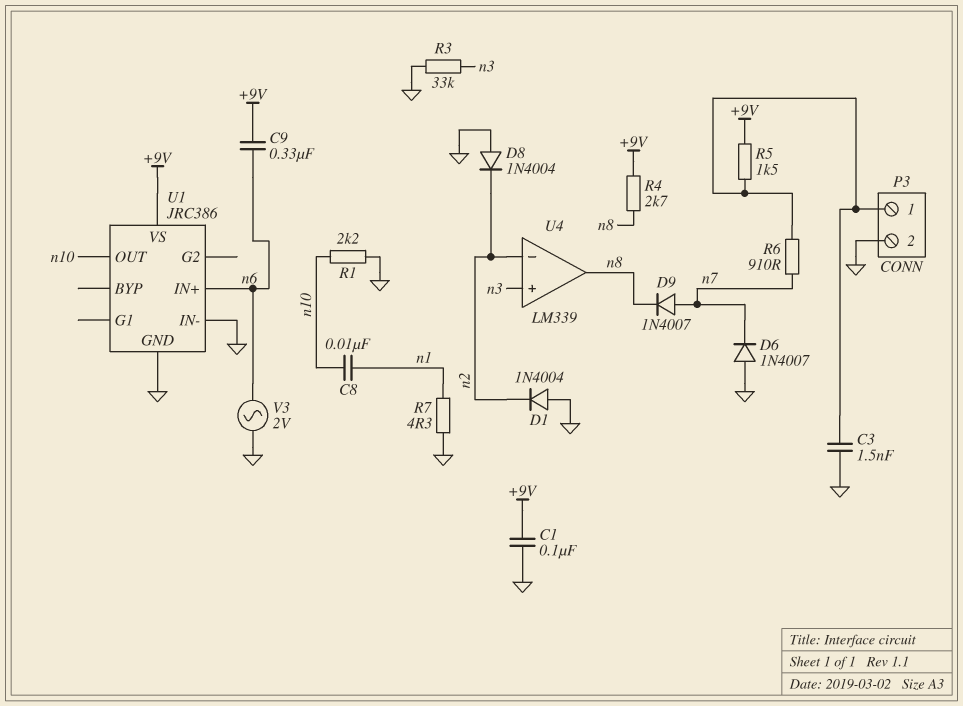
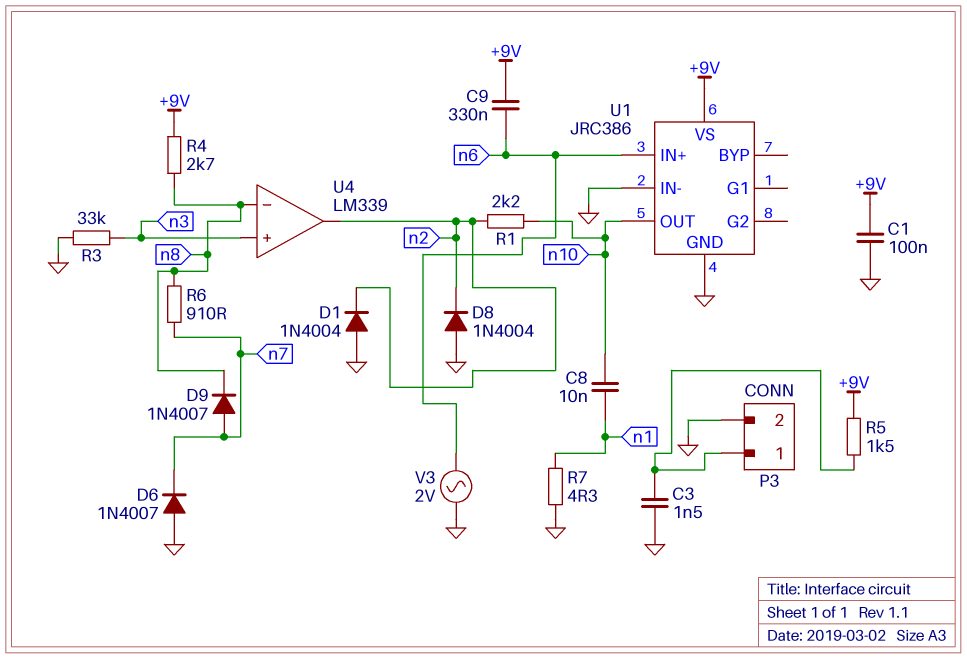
R1: 2.2k (GND, n10) -> 2.2k (n2, n10)
R6: 910 (P3/1, n7) -> 910 (n7, n8)
U4 pin in-: n2 -> n8
U4 pin out: n8 -> n2

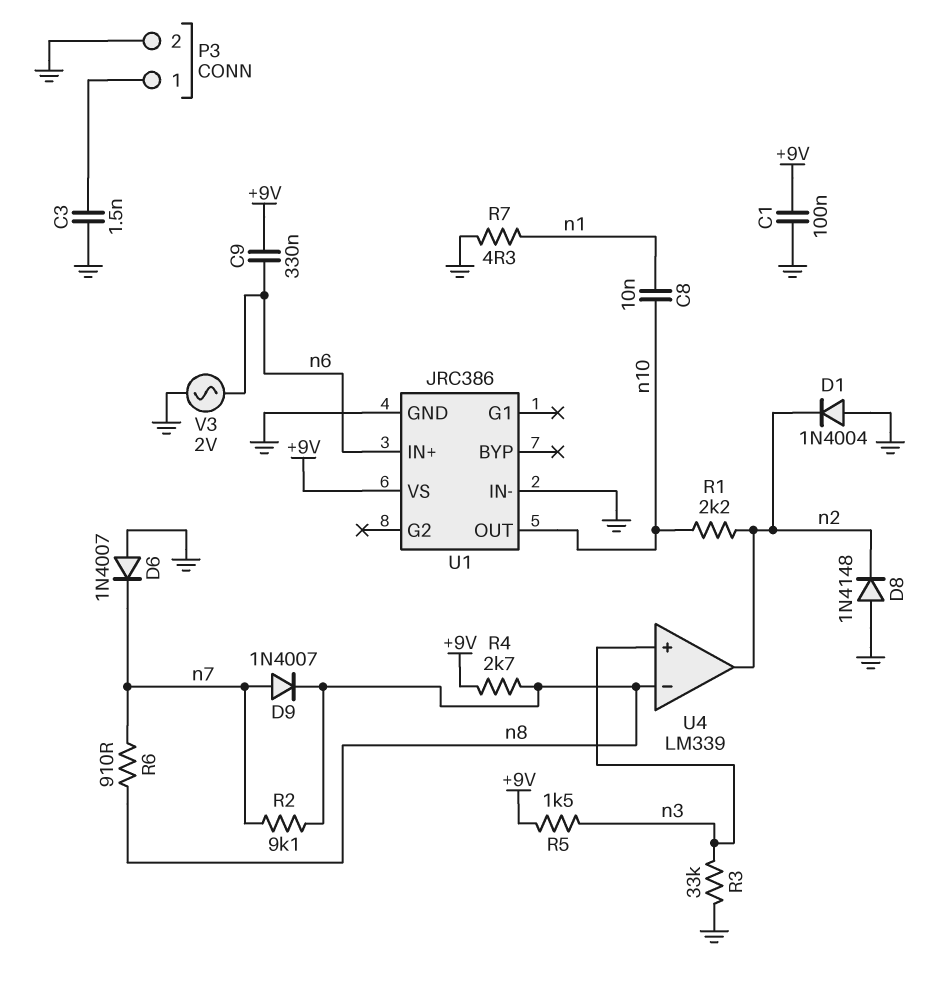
D8: diode 1N4004 (A GND, K n2) -> diode 1N4148 (A GND, K n2)
R2: none -> 9.1k (n7, n8)
R5: 1.5k (+9V, P3/1) -> 1.5k (+9V, n3)

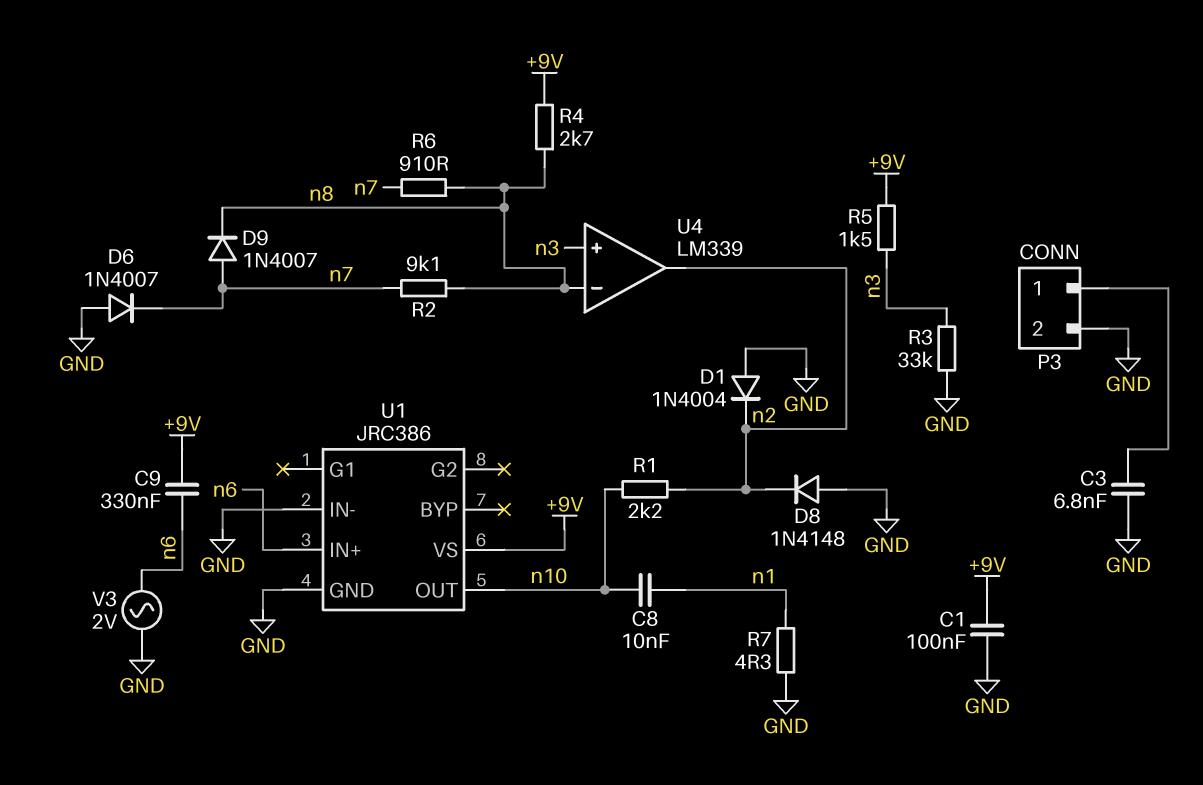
C3: 1.5nF (GND, P3/1) -> 6.8nF (GND, P3/1)

